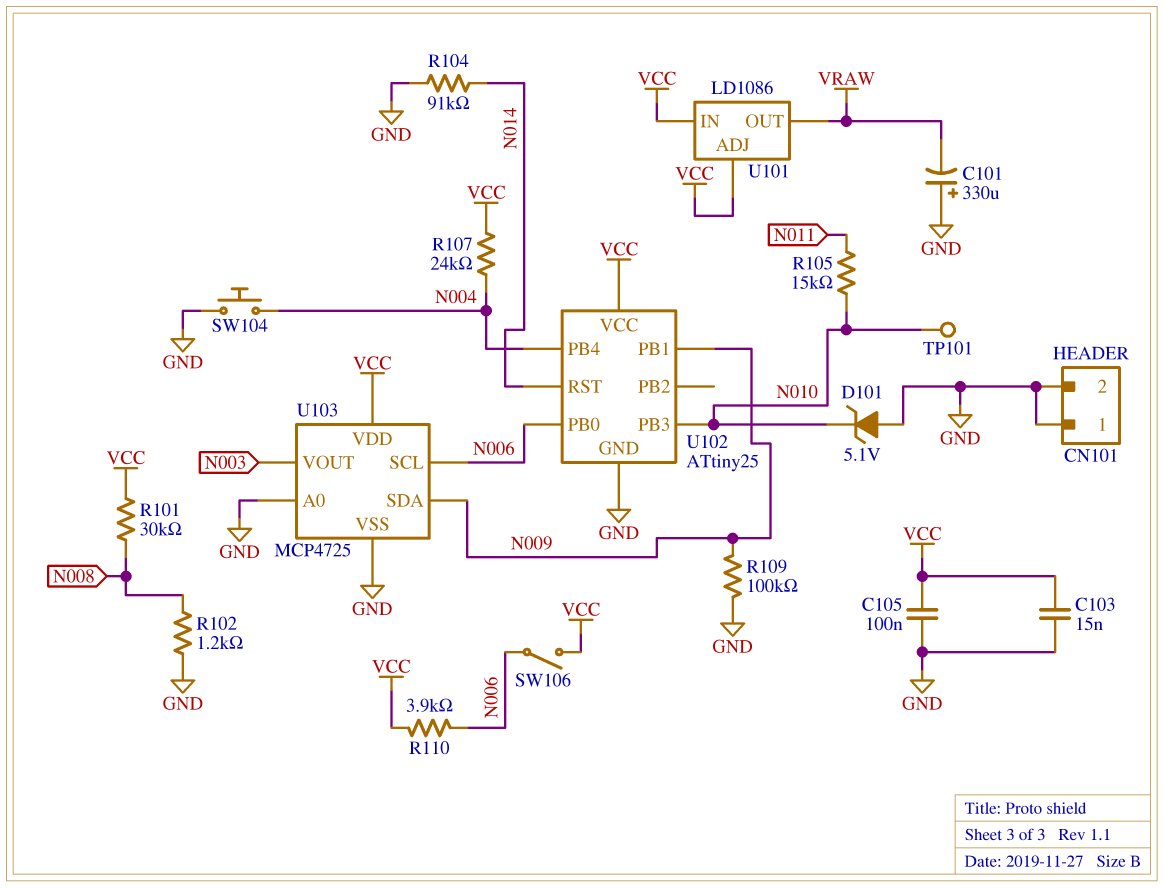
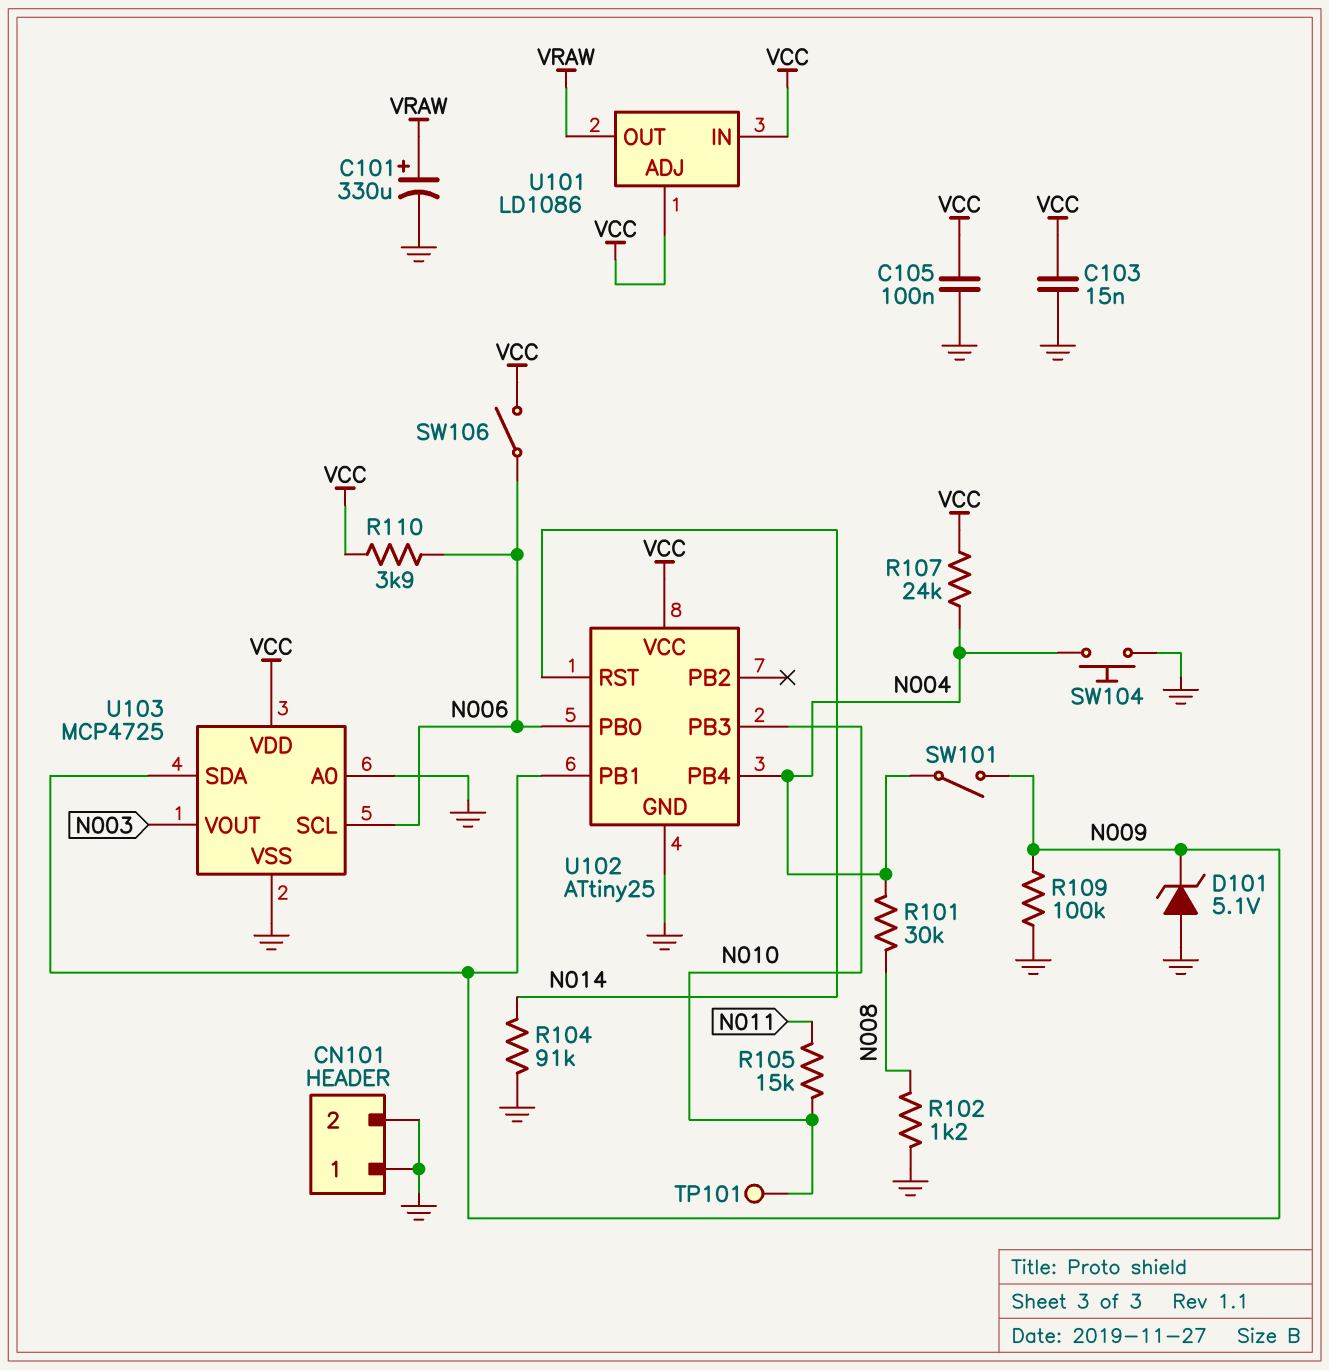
C101: 330uF (plus GND, minus VRAW) -> 330uF (plus VRAW, minus GND)
D101: zener 5.1V (A GND, K N010) -> zener 5.1V (A GND, K N009)
R101: 30k (N008, VCC) -> 30k (N004, N008)
SW101: none -> switch (N004, N009)

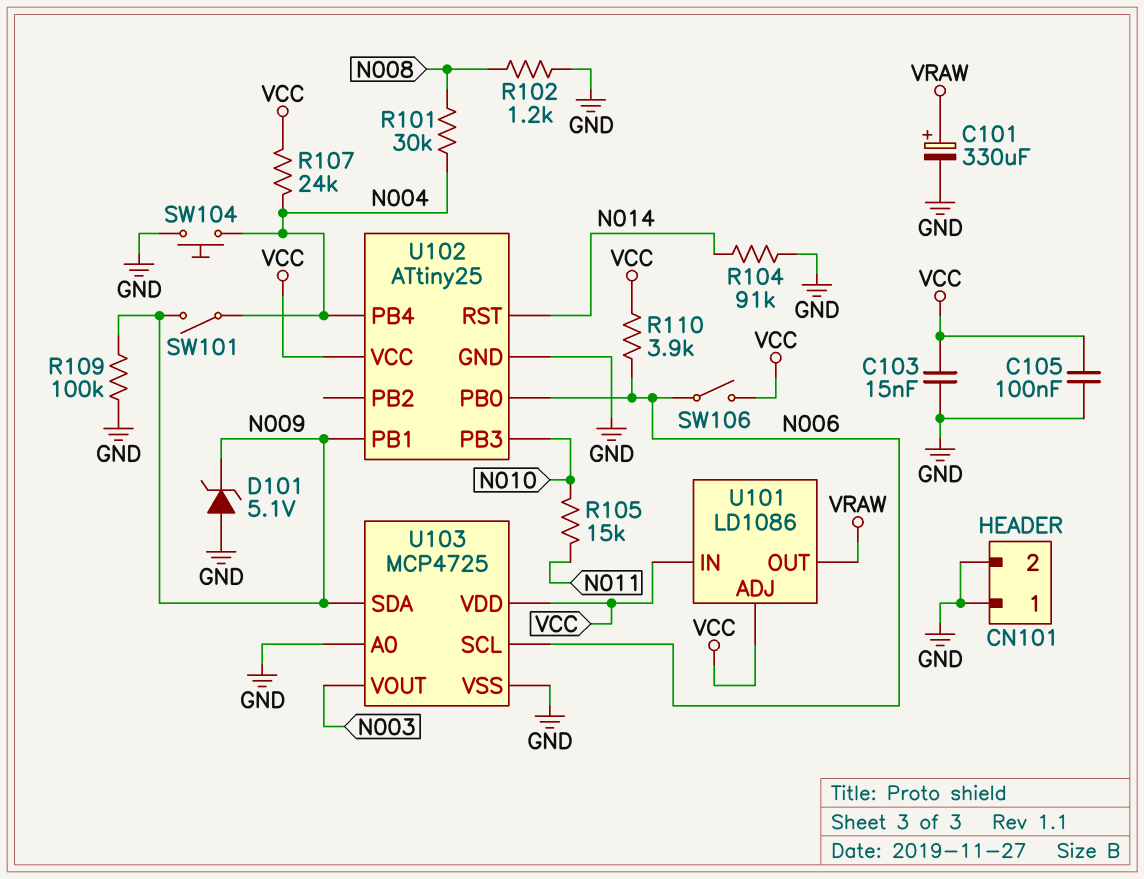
TP101: test point (N010) -> none

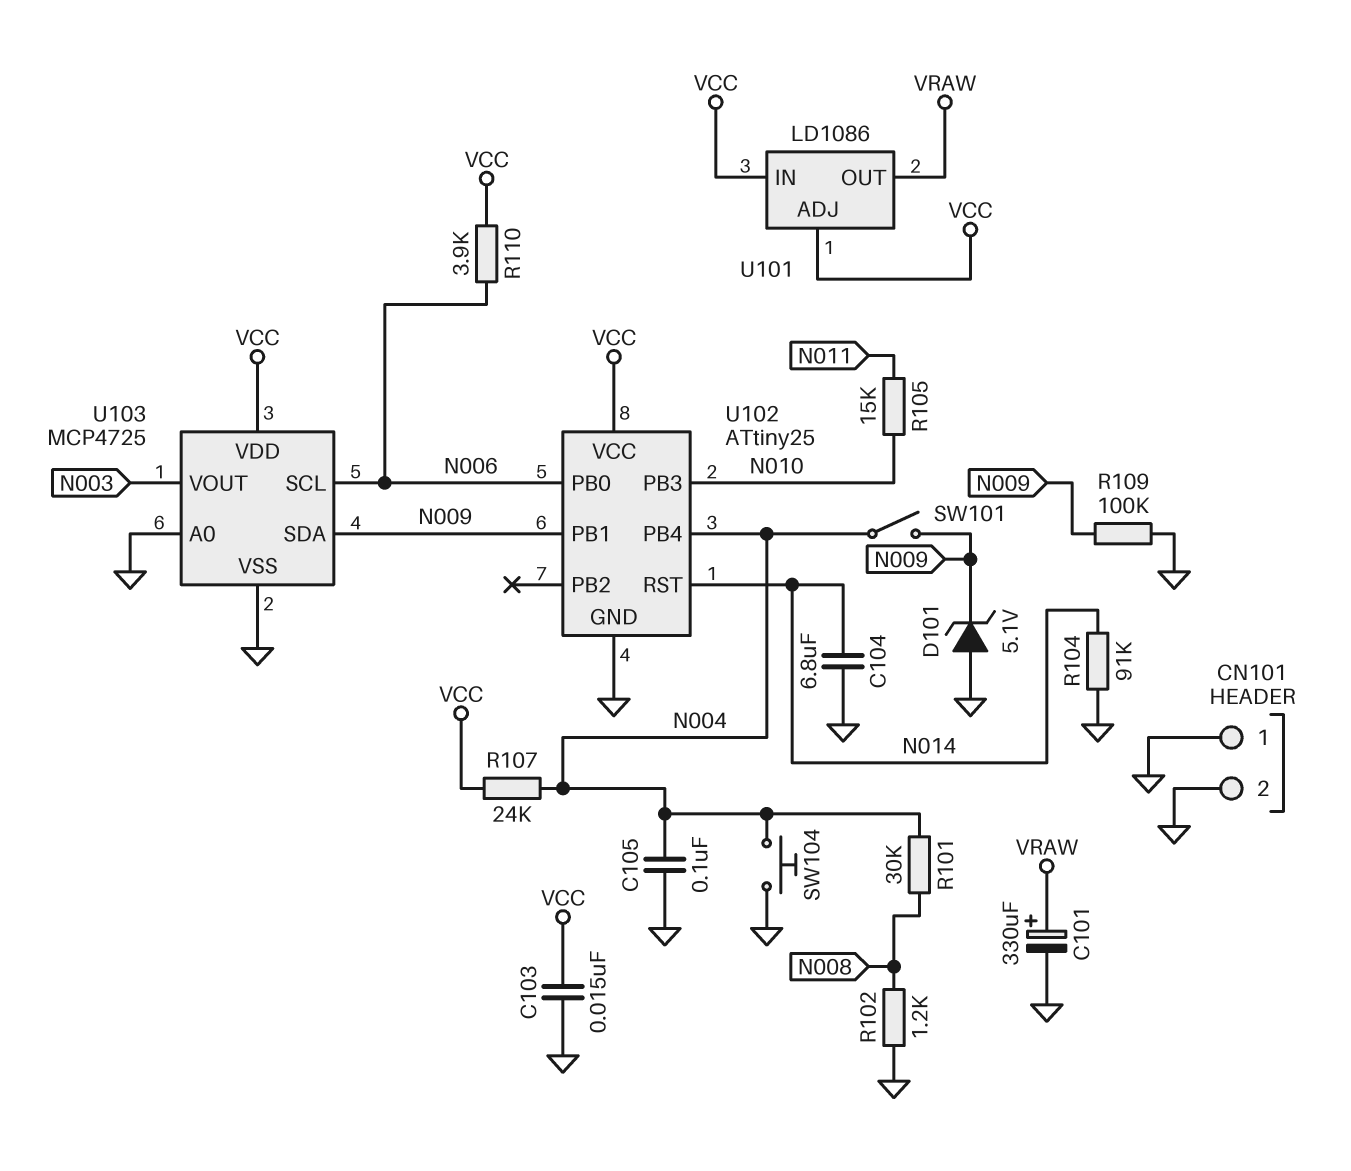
C104: none -> 6.8uF (GND, N014)
C105: 100nF (GND, VCC) -> 100nF (GND, N004)
SW106: switch (N006, VCC) -> none

